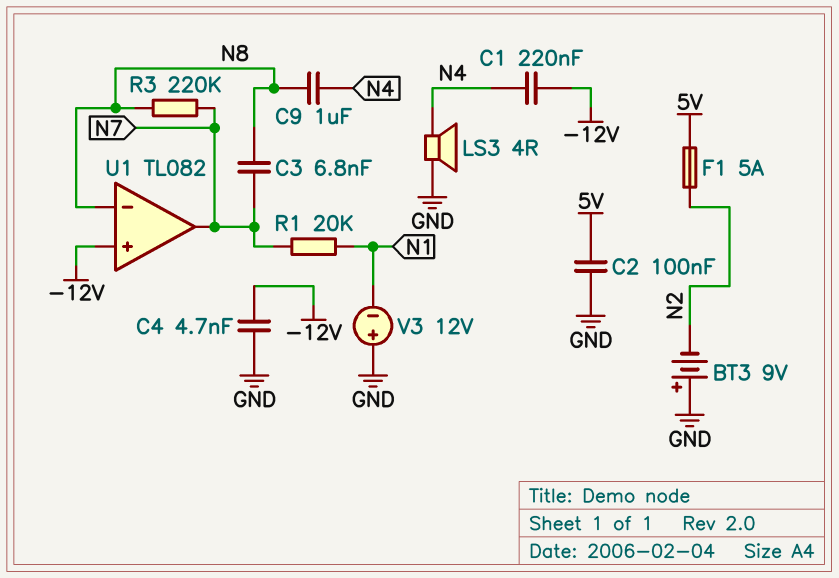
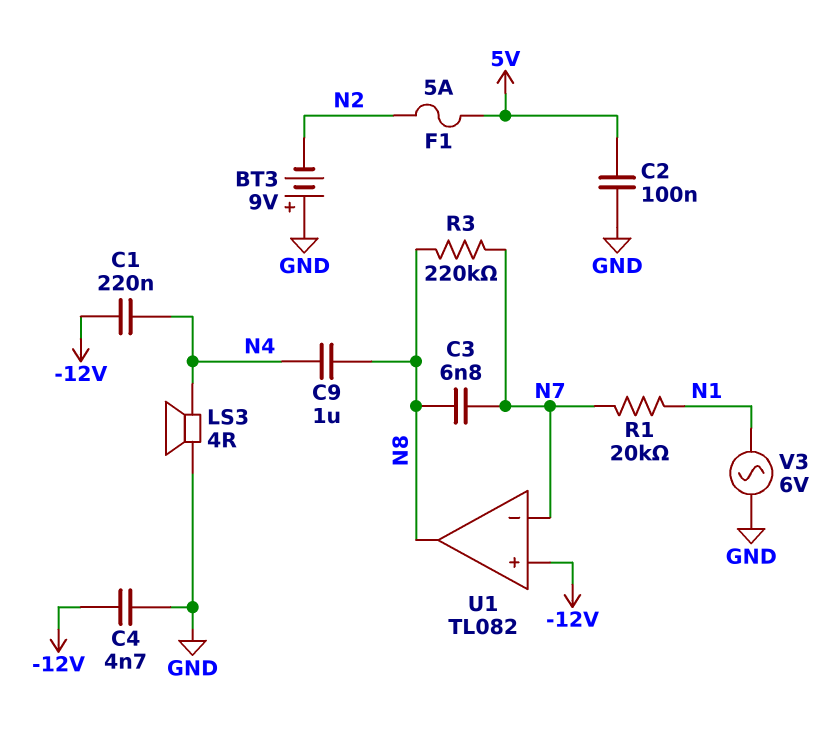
U1 pin in-: N8 -> N7
U1 pin out: N7 -> N8
V3: 12V (plus GND, minus N1) -> AC 6V (GND, N1)

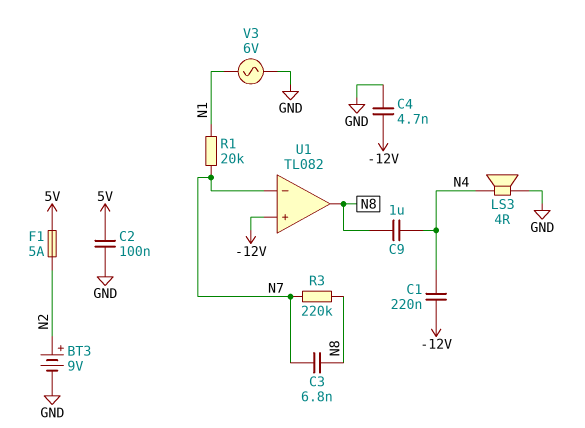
BT3: 9V (plus GND, minus N2) -> 9V (plus N2, minus GND)

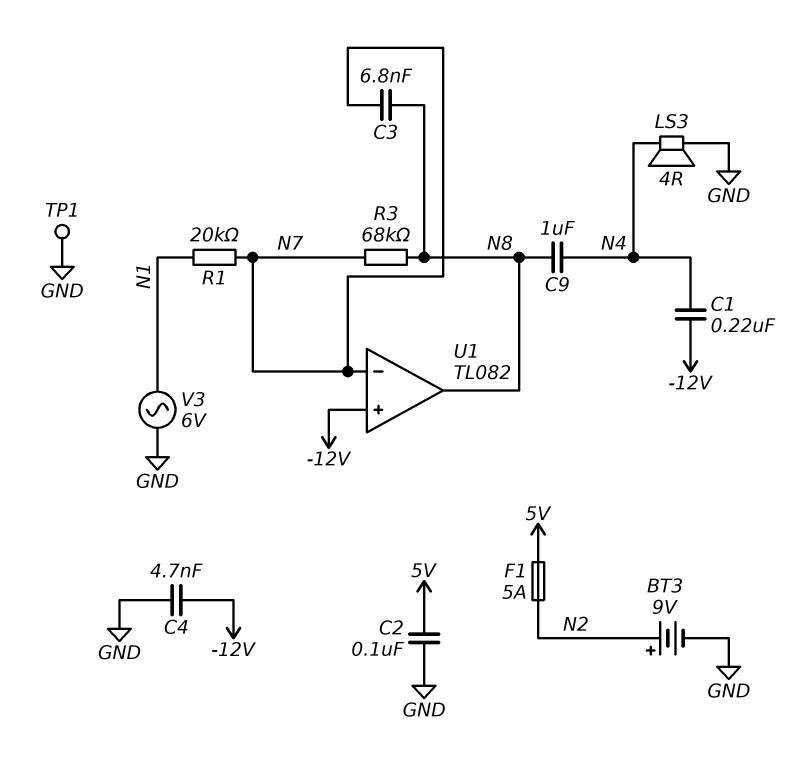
R3: 220k (N7, N8) -> 68k (N7, N8)
TP1: none -> test point (GND)

